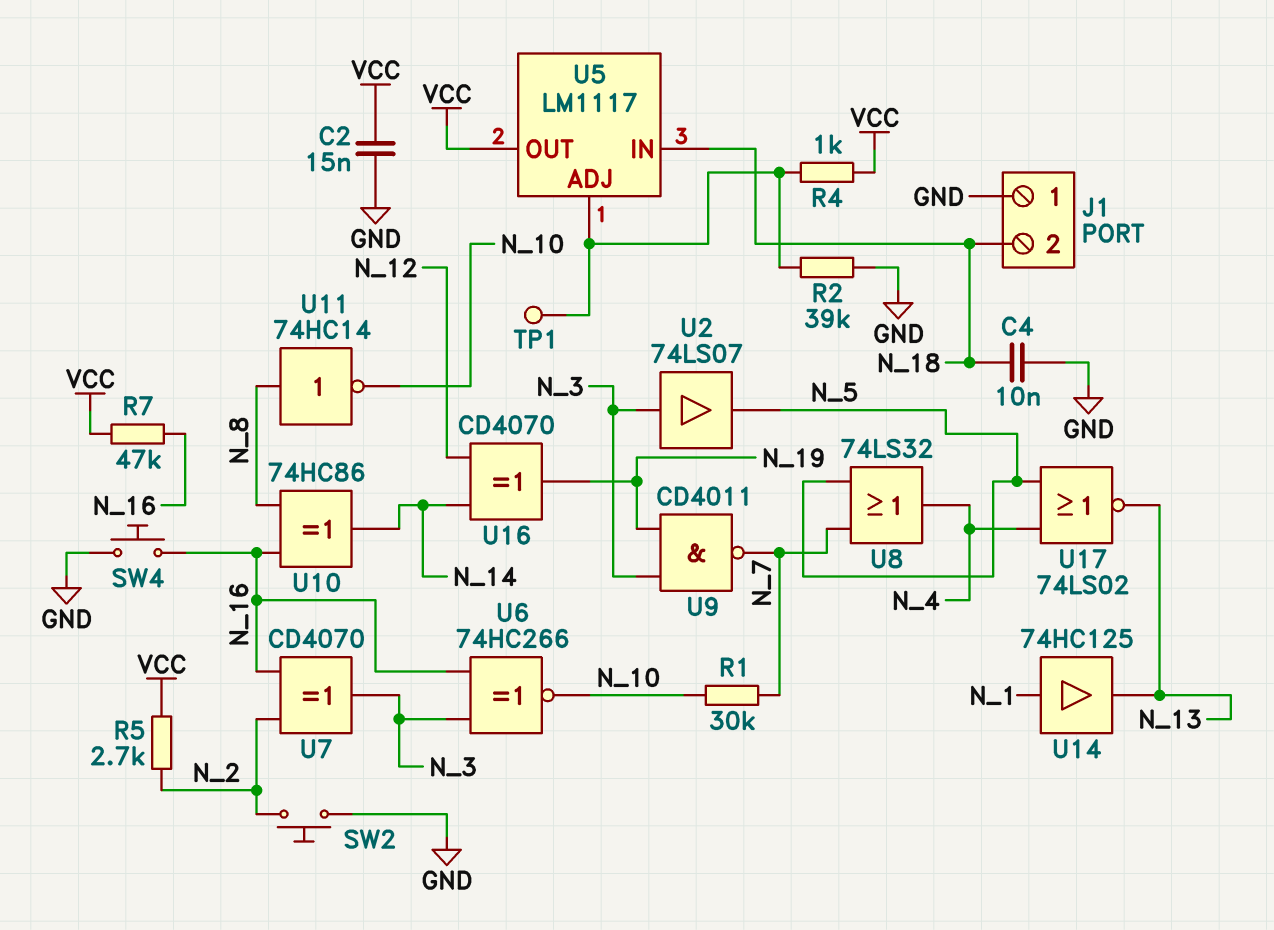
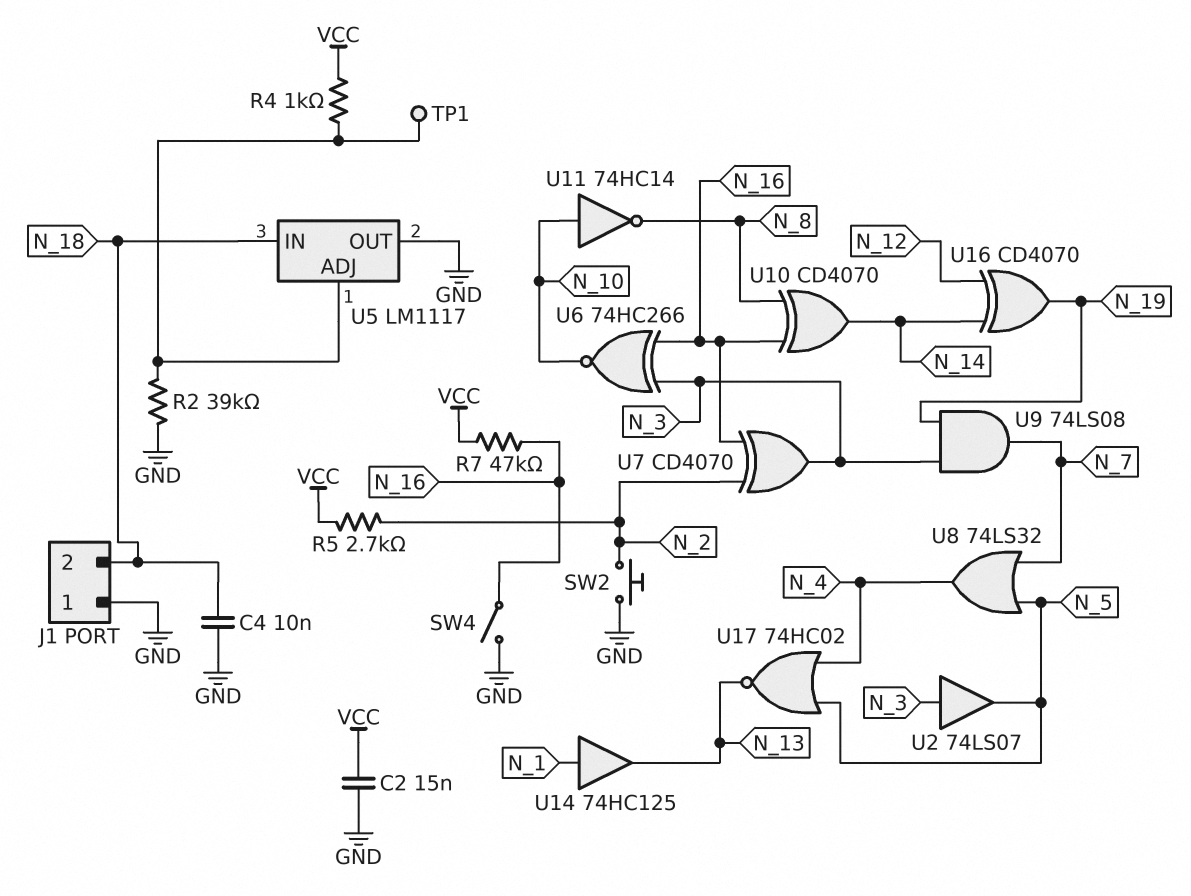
R1: 30k (N_7, N_10) -> none
SW4: button (GND, N_16) -> switch (GND, N_16)
U5 pin OUT: VCC -> GND
U9: NAND CD4011 (in N_3, in N_19, out N_7) -> AND 74LS08 (in N_3, in N_19, out N_7)
U10: XOR 74HC86 (in N_8, in N_16, out N_14) -> XOR CD4070 (in N_8, in N_16, out N_14)
U11: NOT 74HC14 (in N_8, out N_10) -> NOT 74HC14 (in N_10, out N_8)
U17: NOR 74LS02 (in N_4, in N_5, out N_13) -> NOR 74HC02 (in N_4, in N_5, out N_13)

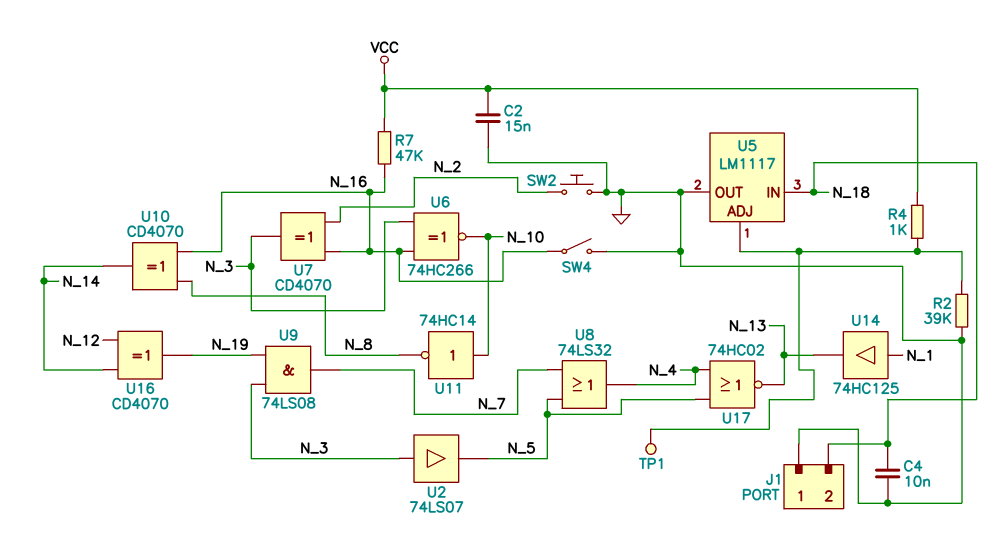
R5: 2.7k (N_2, VCC) -> none

